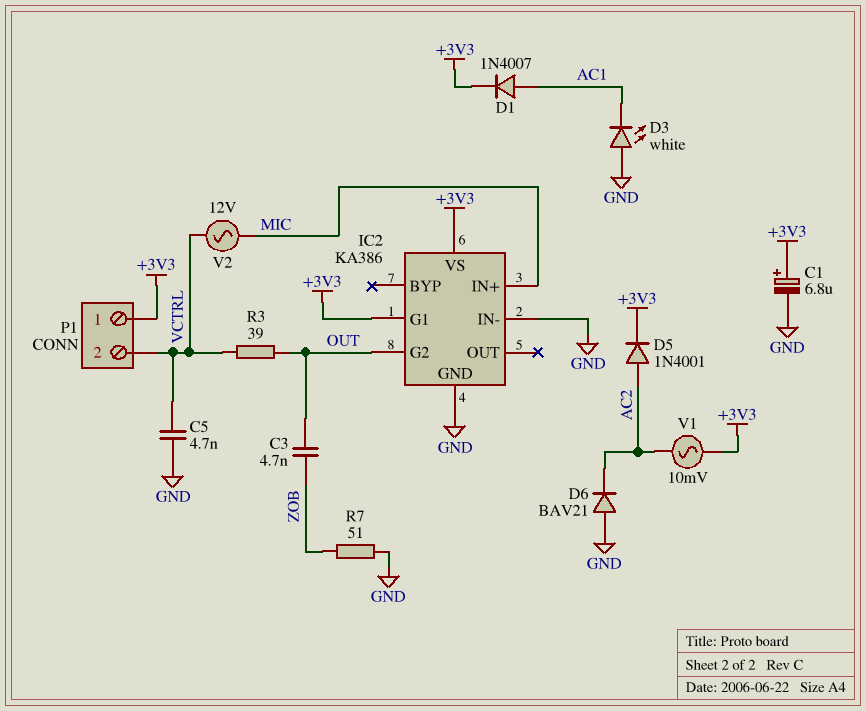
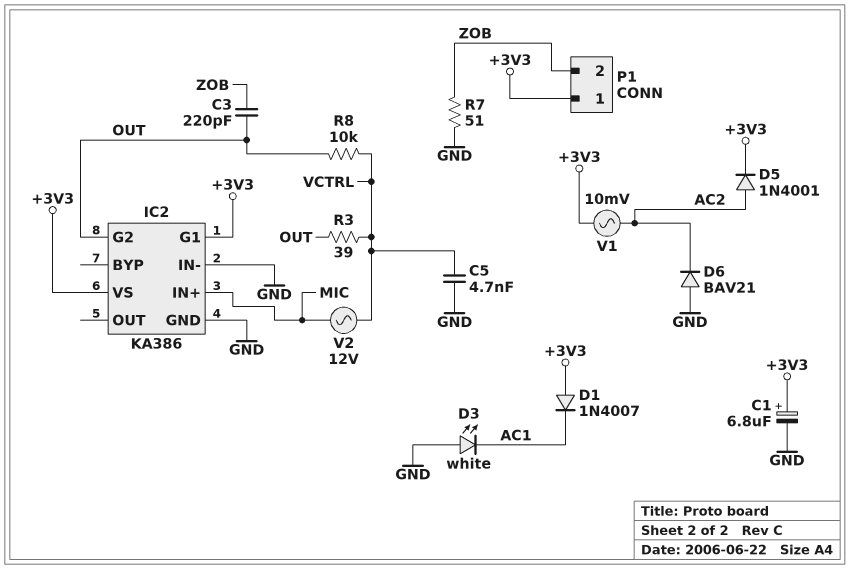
C3: 4.7nF (OUT, ZOB) -> 220pF (OUT, ZOB)
D1: diode 1N4007 (A AC1, K +3V3) -> diode 1N4007 (A +3V3, K AC1)
P1 pin 2: VCTRL -> ZOB
R8: none -> 10k (OUT, VCTRL)

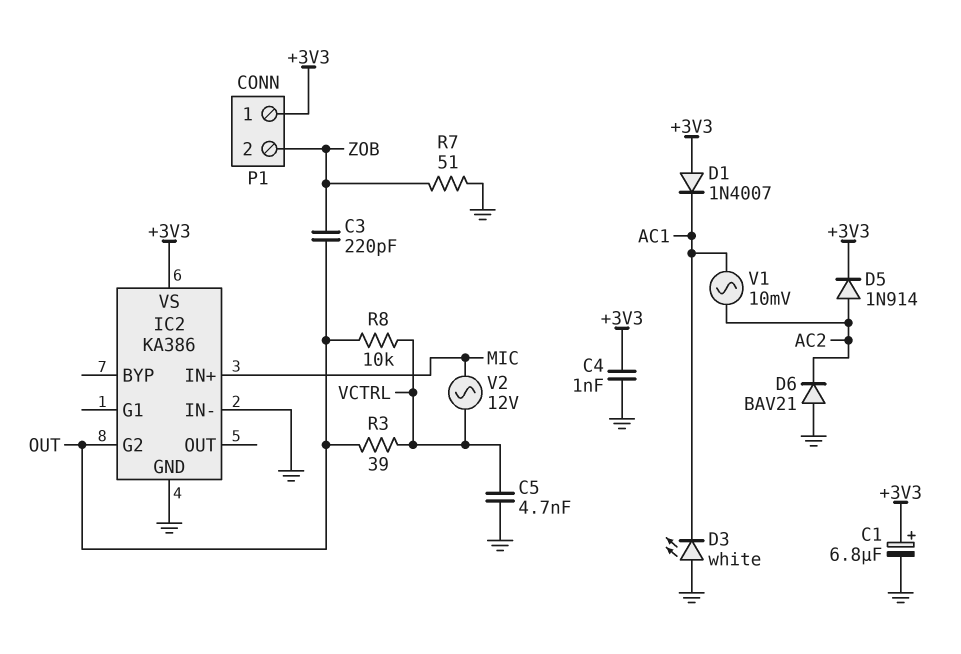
C4: none -> 1nF (+3V3, GND)
D5: diode 1N4001 (A AC2, K +3V3) -> diode 1N914 (A AC2, K +3V3)
IC2 pin G1: +3V3 -> none
V1: AC 10mV (+3V3, AC2) -> AC 10mV (AC1, AC2)

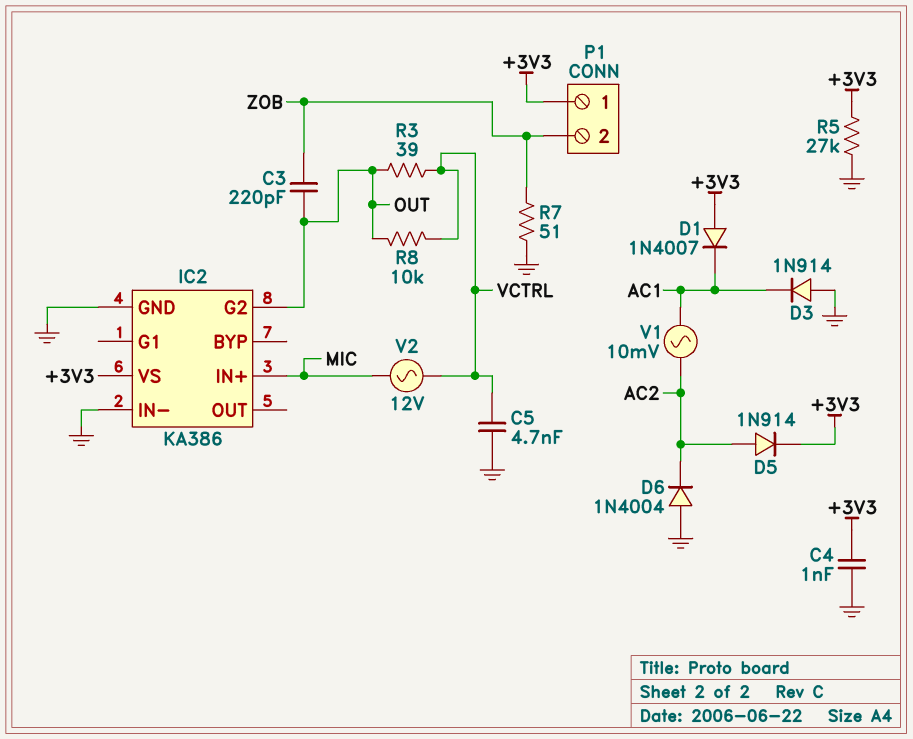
C1: 6.8uF (plus +3V3, minus GND) -> none
D3: LED white (A GND, K AC1) -> diode 1N914 (A GND, K AC1)
D6: diode BAV21 (A GND, K AC2) -> diode 1N4004 (A GND, K AC2)
R5: none -> 27k (+3V3, GND)

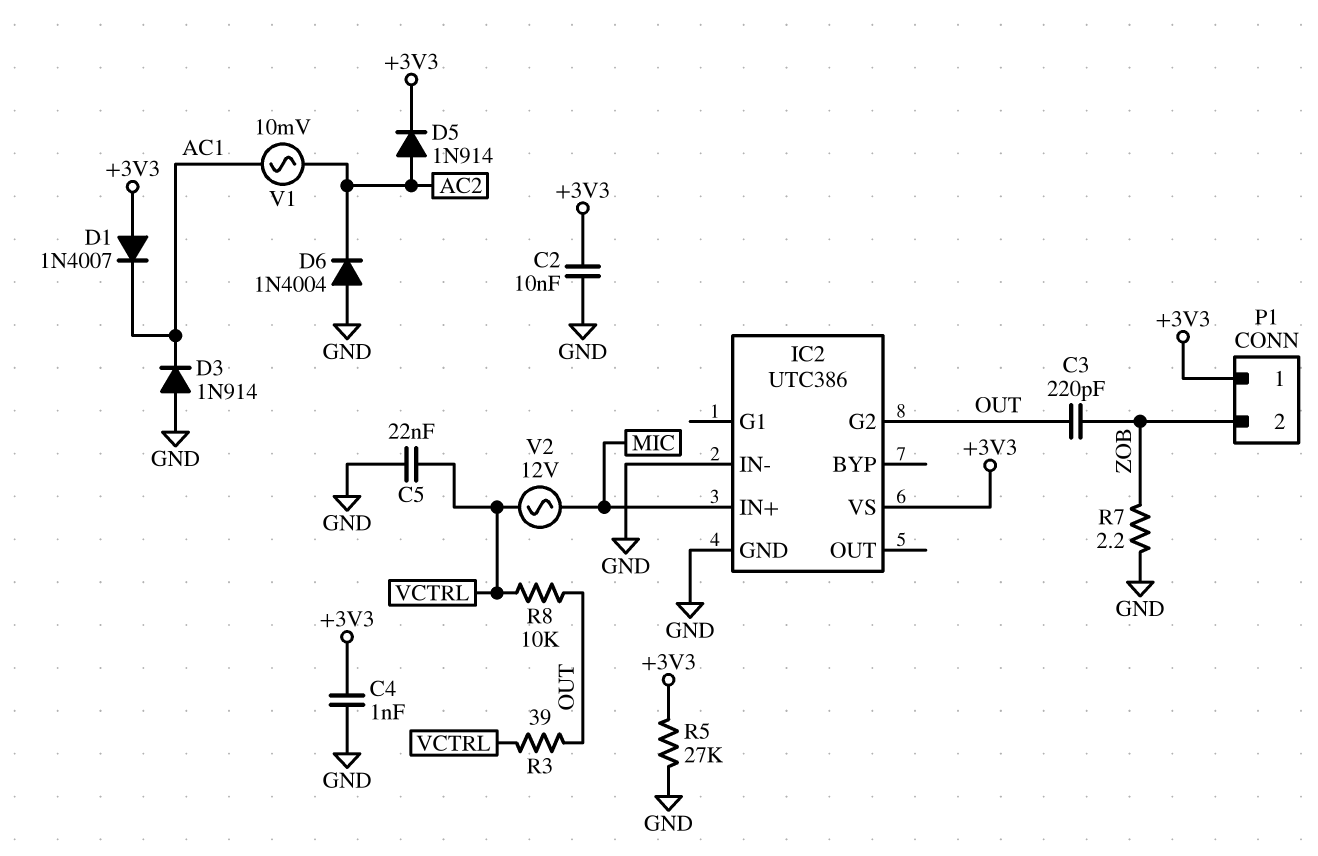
C2: none -> 10nF (+3V3, GND)
C5: 4.7nF (GND, VCTRL) -> 22nF (GND, VCTRL)
IC2: KA386 -> UTC386
R7: 51 (GND, ZOB) -> 2.2 (GND, ZOB)

